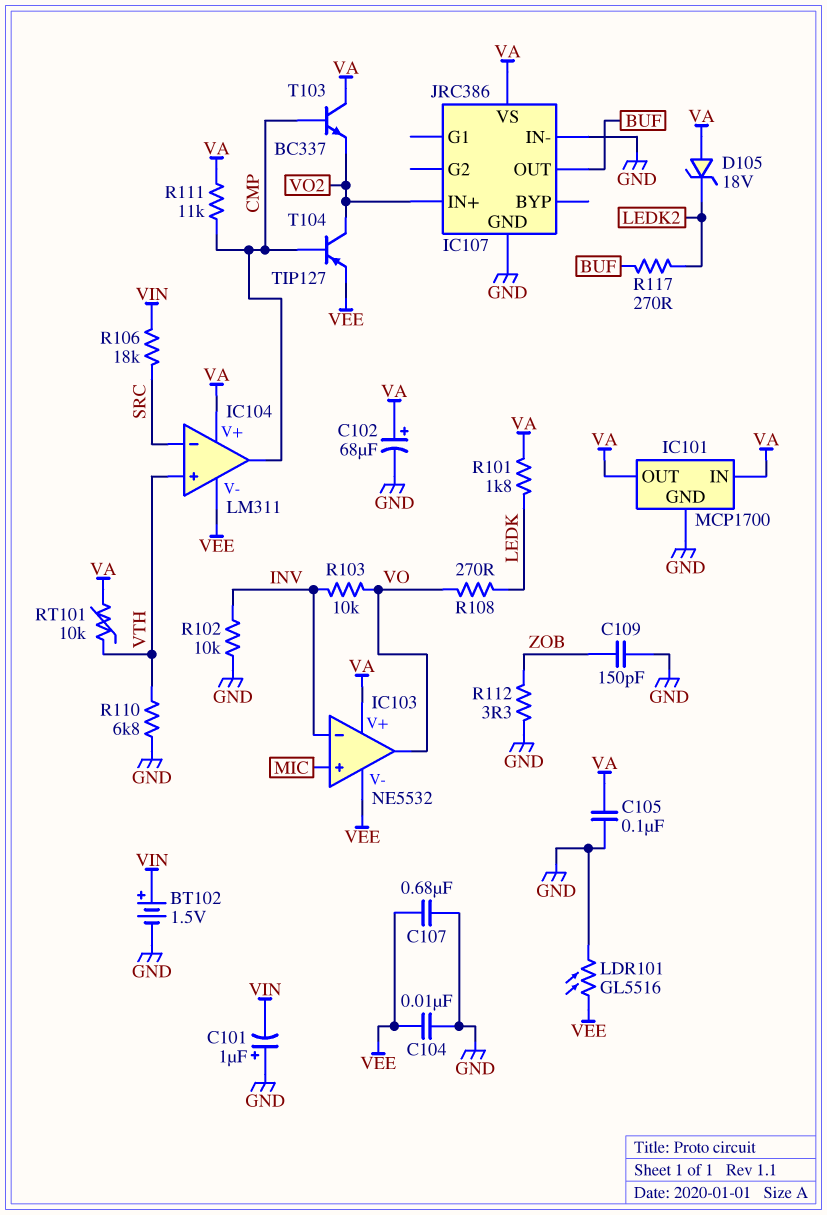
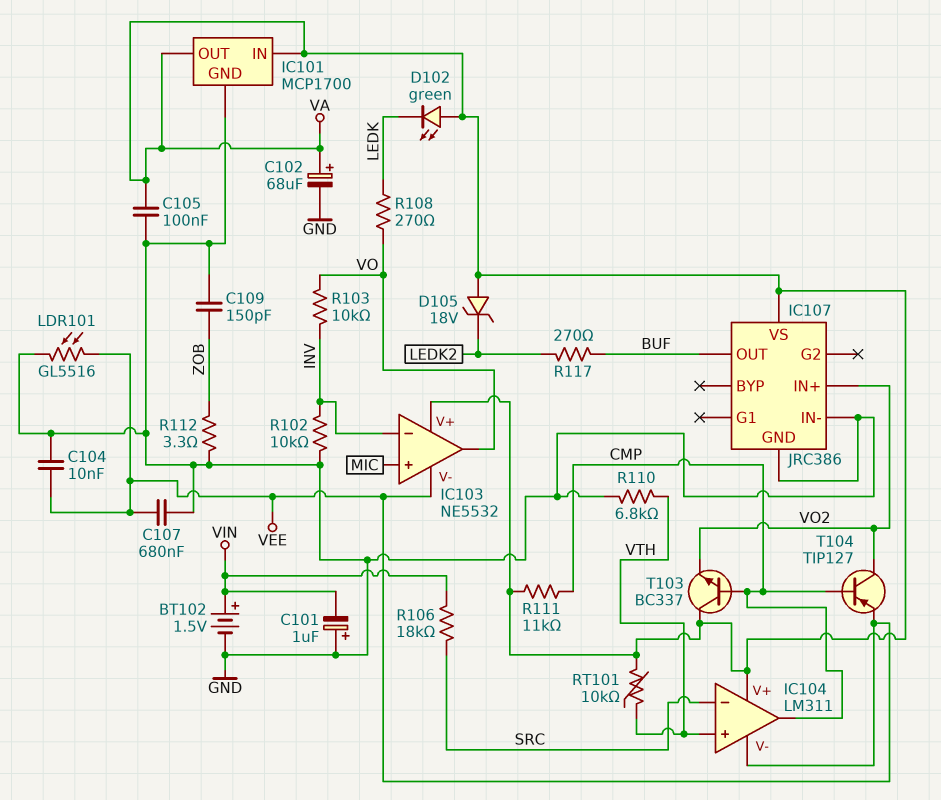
D102: none -> LED green (A VA, K LEDK)
R101: 1.8k (LEDK, VA) -> none

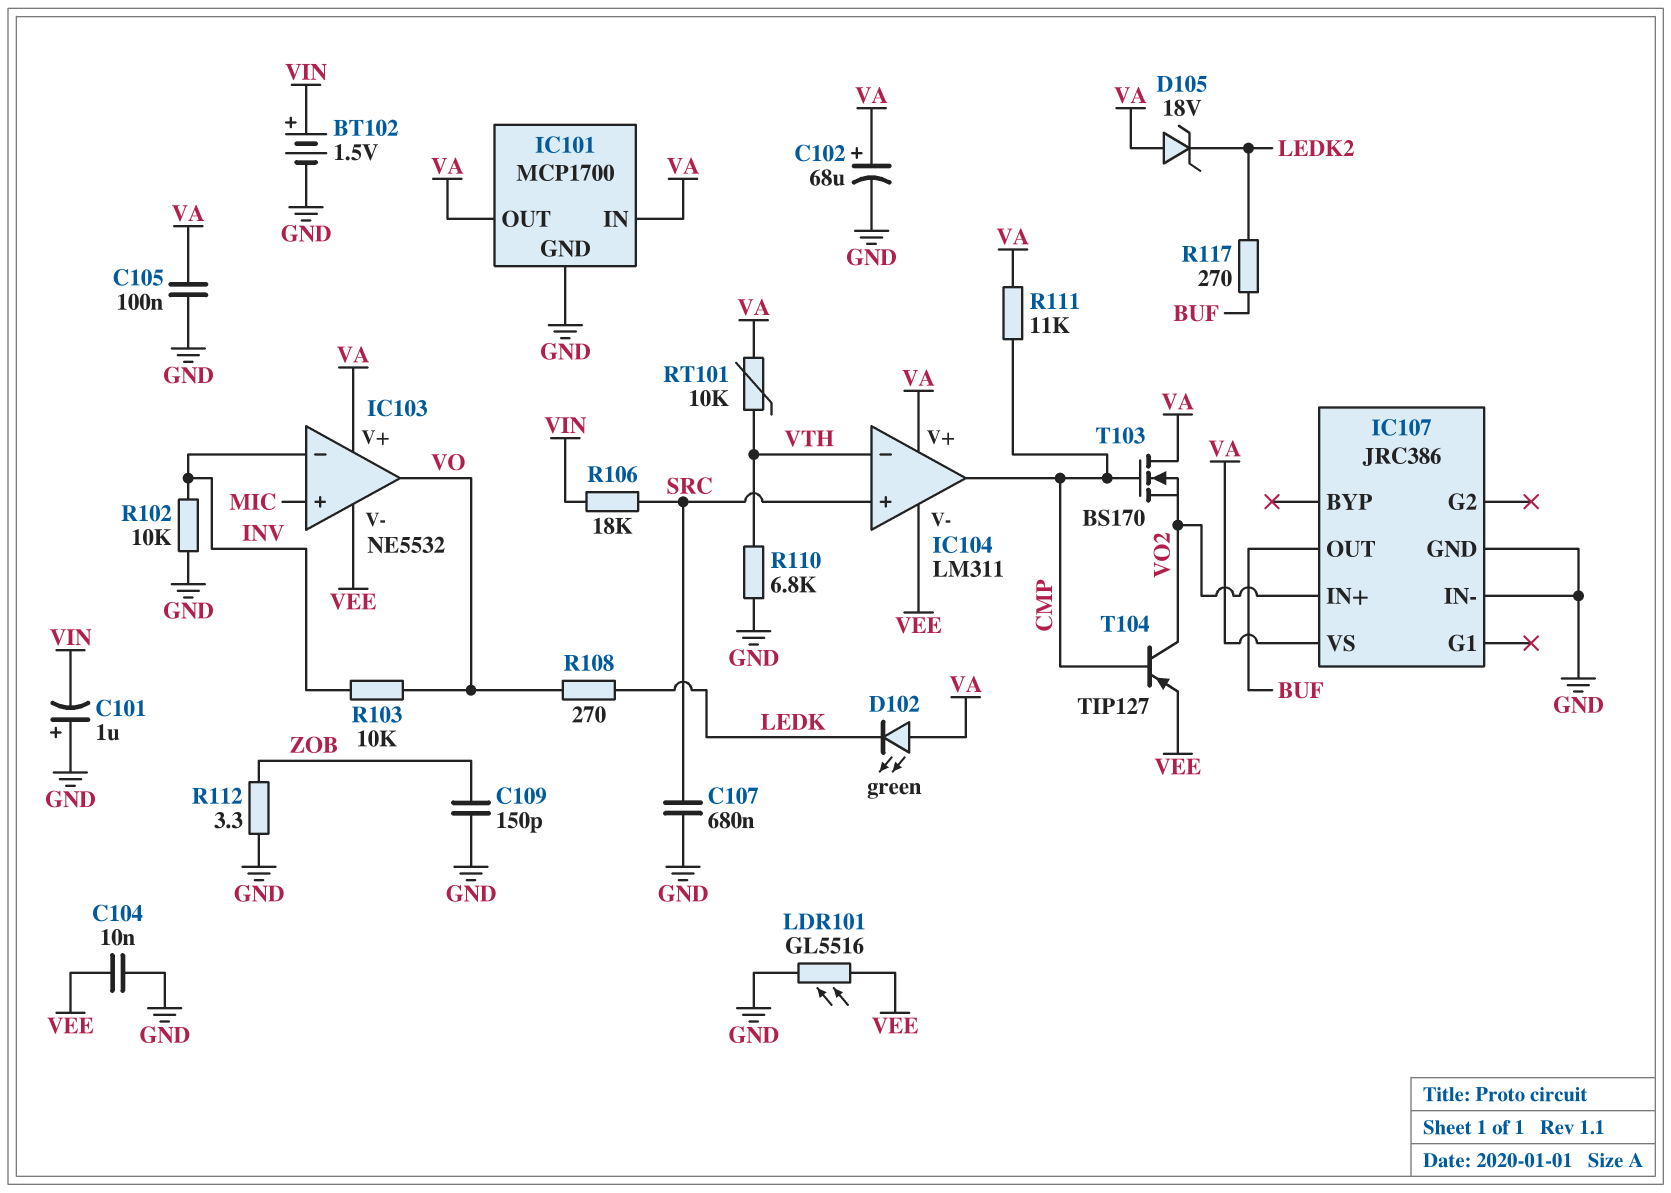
C107: 680nF (GND, VEE) -> 680nF (GND, SRC)
IC104 pin in+: VTH -> SRC
IC104 pin in-: SRC -> VTH
T103: NPN BC337 (B CMP, C VA, E VO2) -> NMOS BS170 (G CMP, D VA, S VO2)

